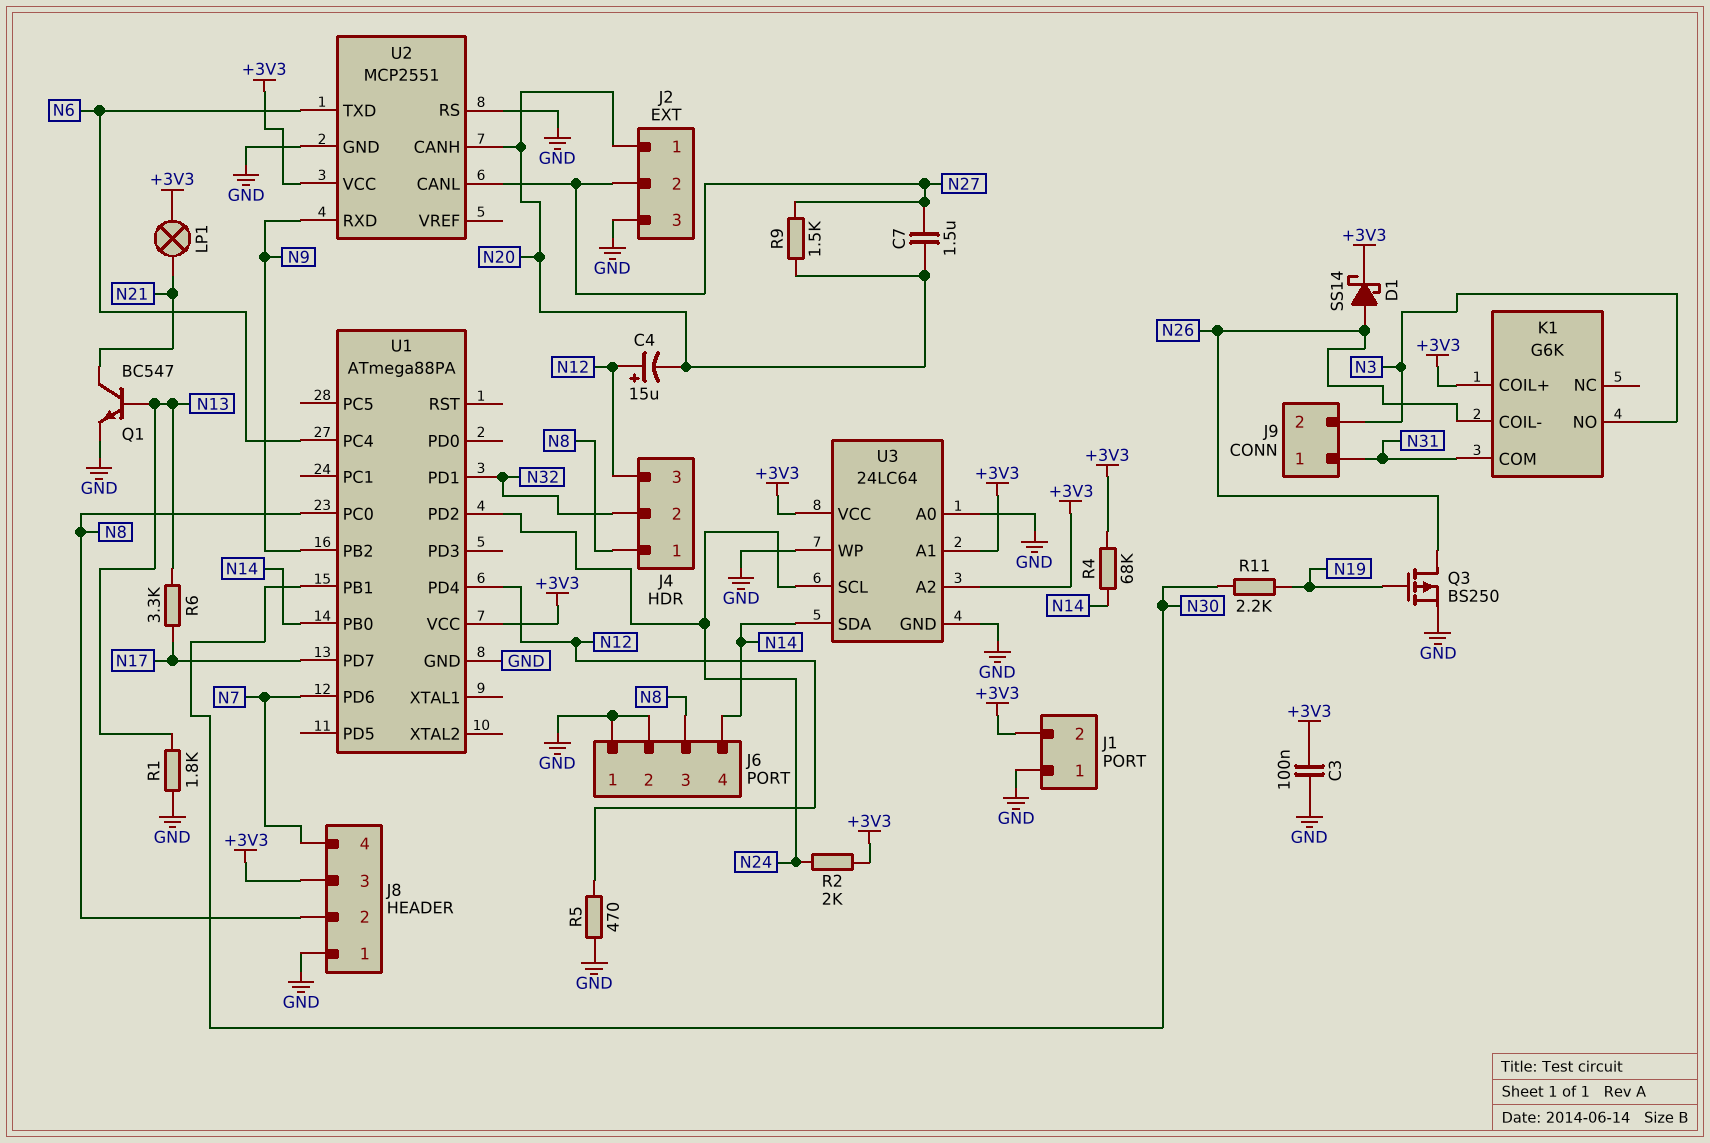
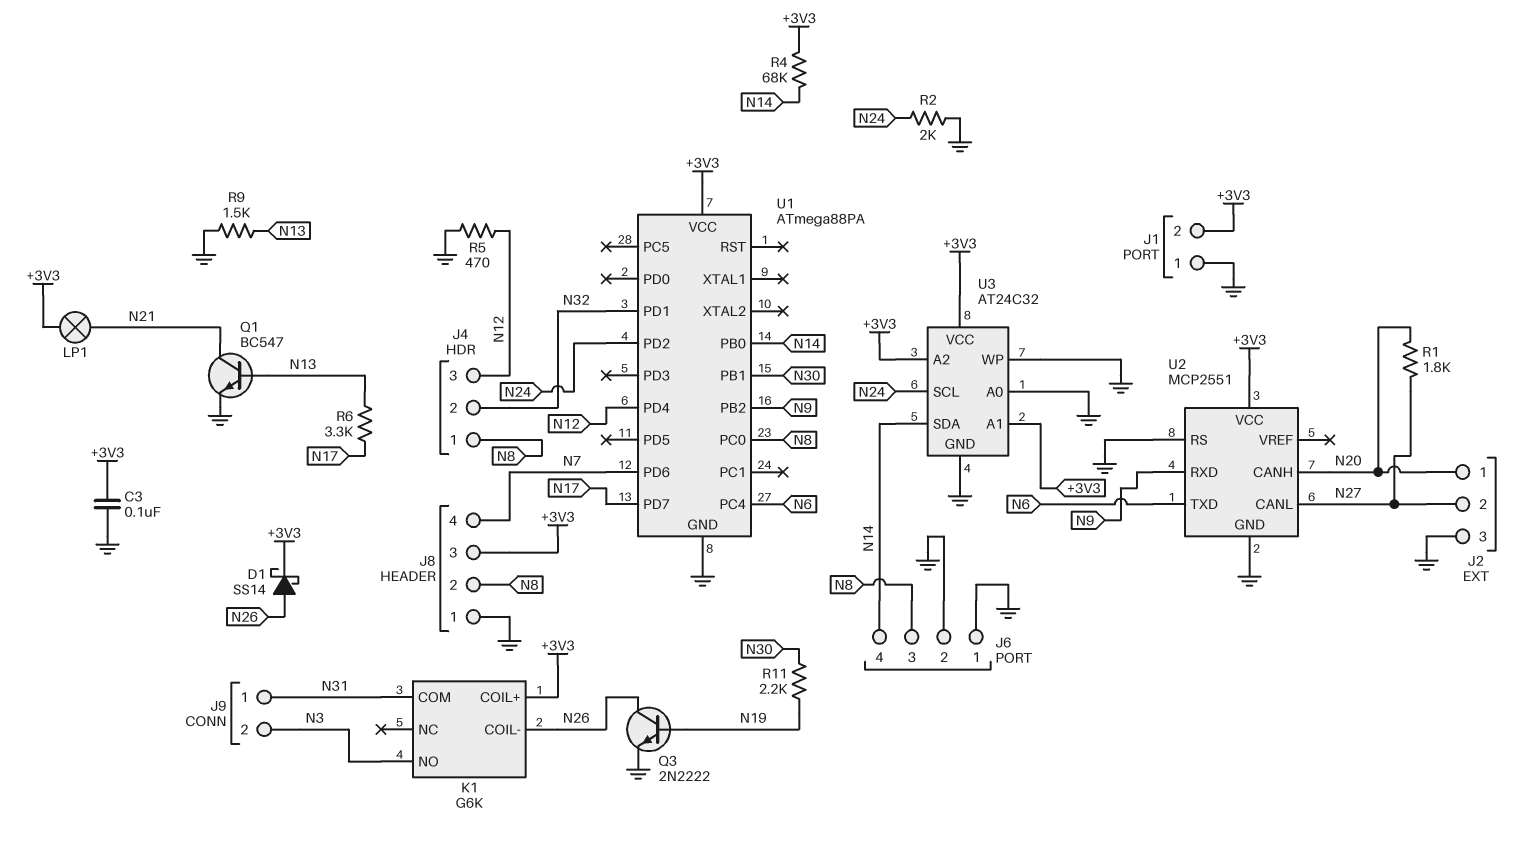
C4: 15uF (plus N12, minus N20) -> none
C7: 1.5uF (N20, N27) -> none
Q3: PMOS BS250 (G N19, D N26, S GND) -> NPN 2N2222 (B N19, C N26, E GND)
R1: 1.8k (GND, N13) -> 1.8k (N20, N27)
R2: 2k (+3V3, N24) -> 2k (GND, N24)
R9: 1.5k (N20, N27) -> 1.5k (GND, N13)
U3: 24LC64 -> AT24C32

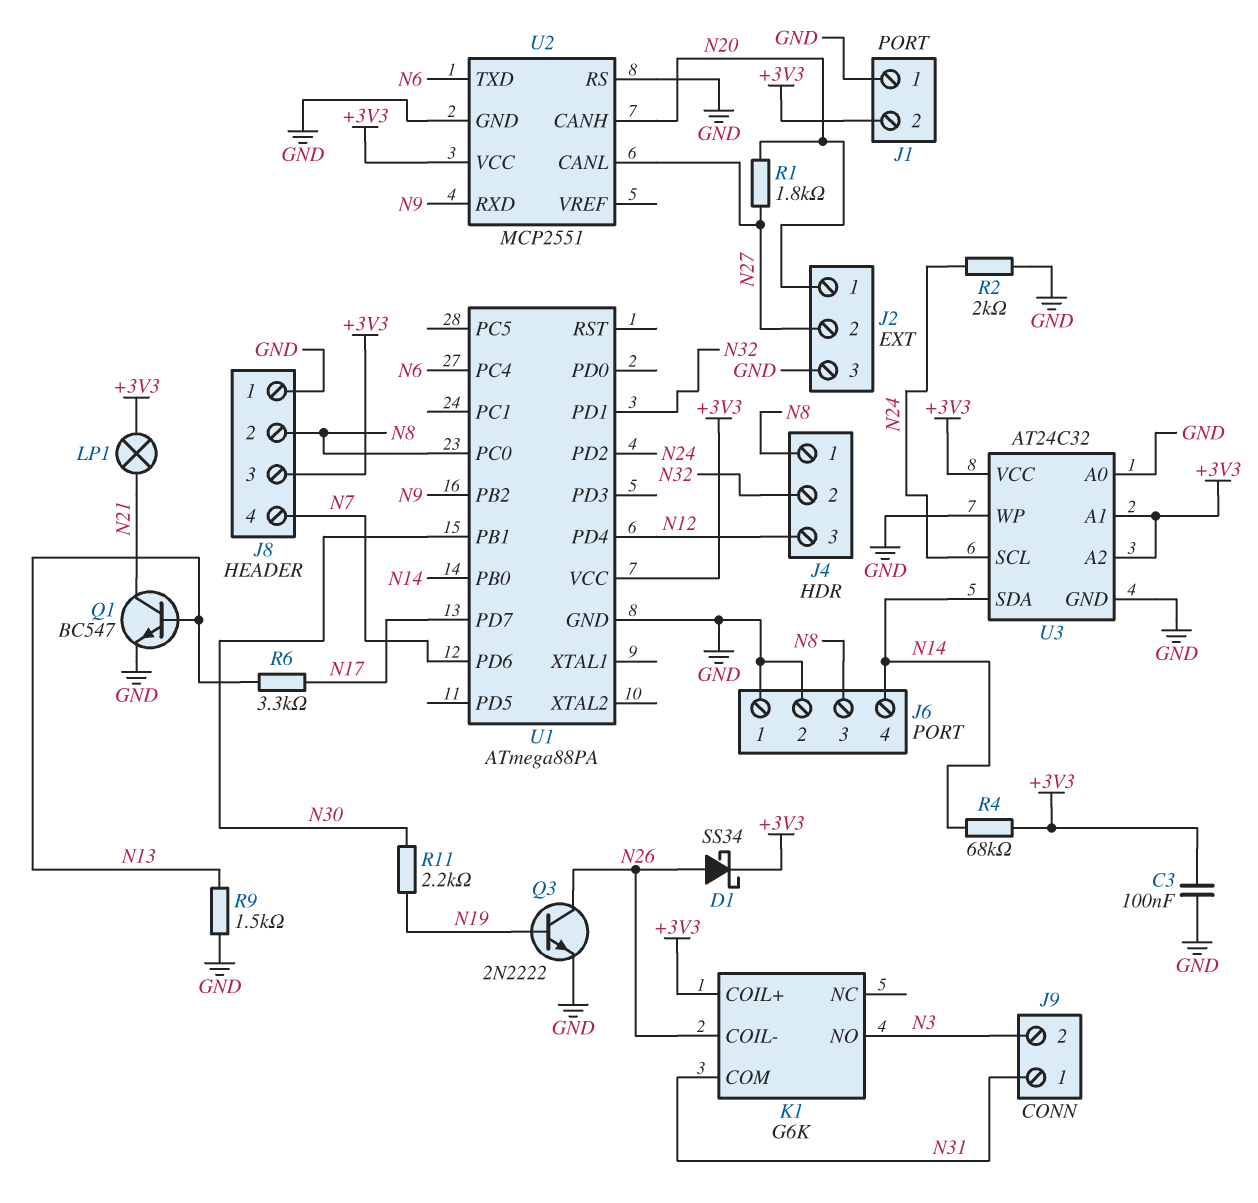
D1: schottky SS14 (A N26, K +3V3) -> schottky SS34 (A N26, K +3V3)
R5: 470 (GND, N12) -> none

